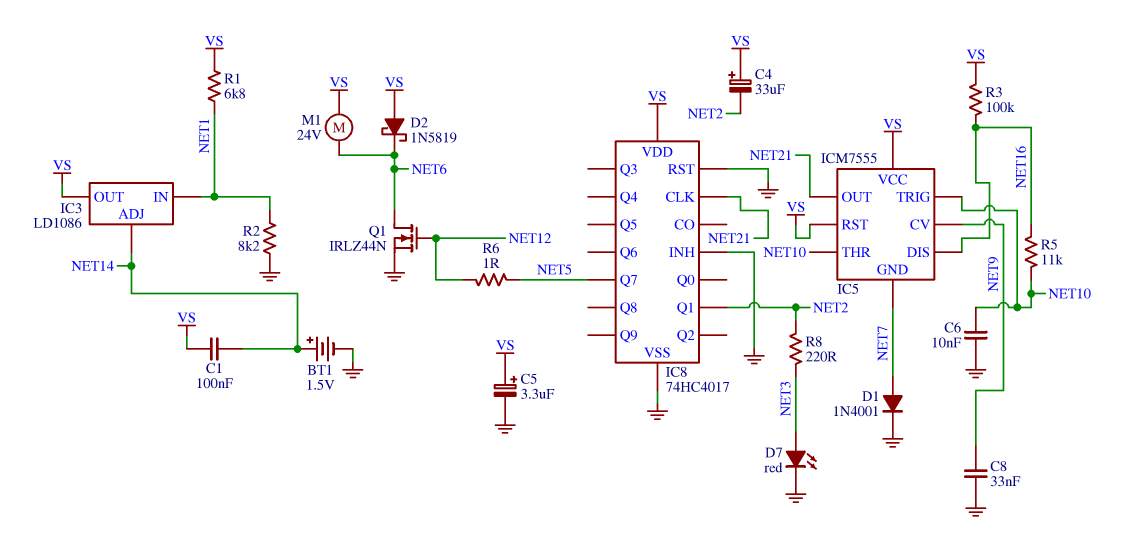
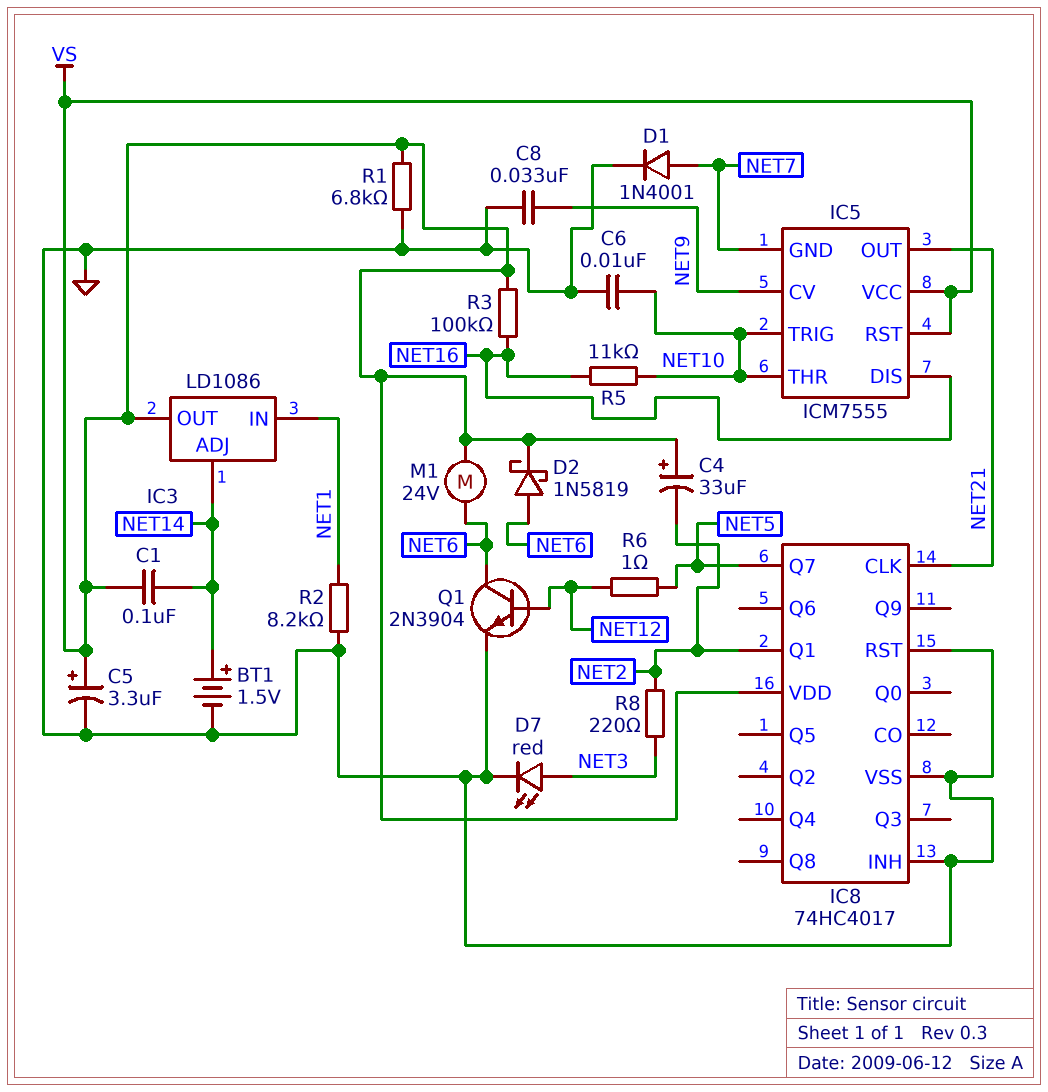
D2: schottky 1N5819 (A VS, K NET6) -> schottky 1N5819 (A NET6, K VS)
Q1: NMOS IRLZ44N (G NET12, D NET6, S GND) -> NPN 2N3904 (B NET12, C NET6, E GND)
R1: 6.8k (NET1, VS) -> 6.8k (GND, VS)

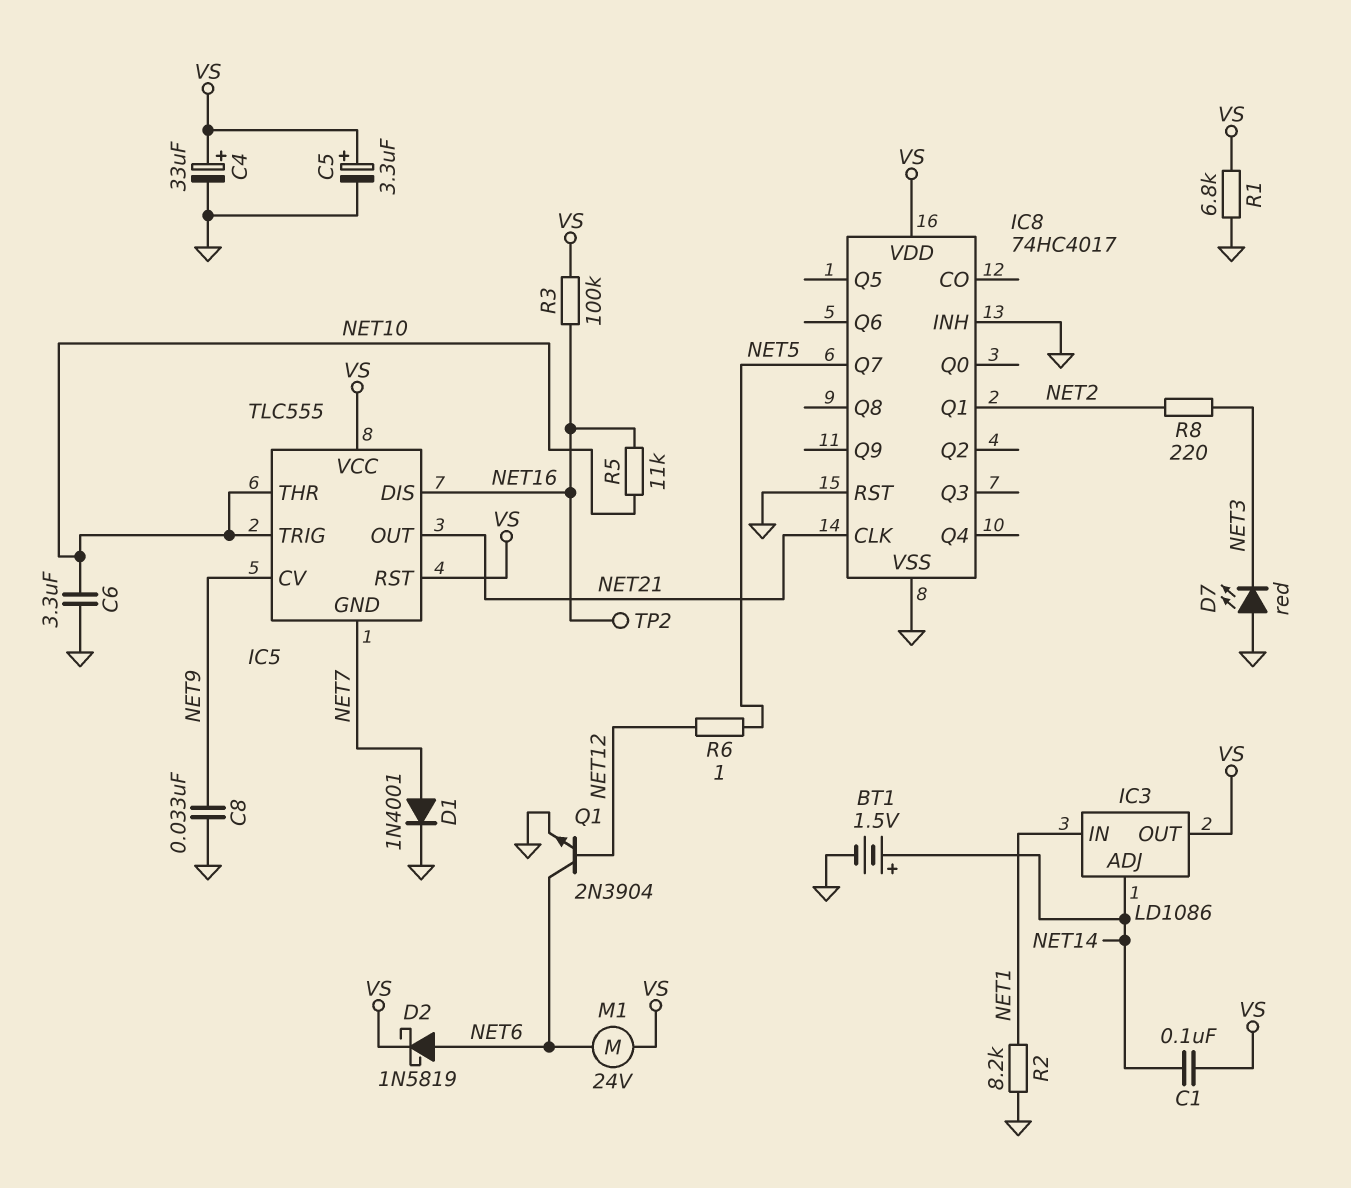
C4: 33uF (plus VS, minus NET2) -> 33uF (plus VS, minus GND)
C6: 10nF (GND, NET10) -> 3.3uF (GND, NET10)
D7: LED red (A NET3, K GND) -> LED red (A GND, K NET3)
IC5: ICM7555 -> TLC555
TP2: none -> test point (NET16)

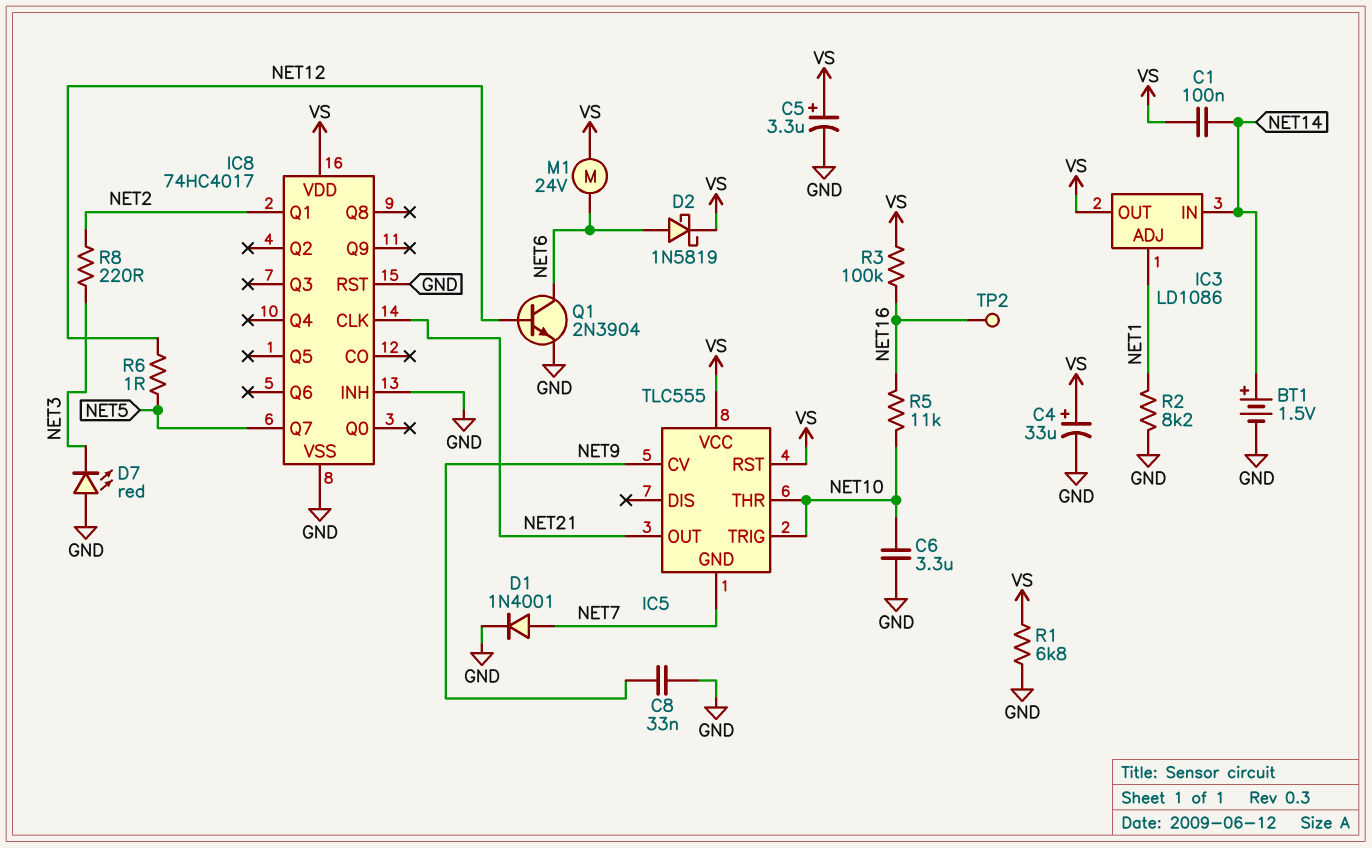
IC3 pin ADJ: NET14 -> NET1
IC3 pin IN: NET1 -> NET14
IC5 pin DIS: NET16 -> none

